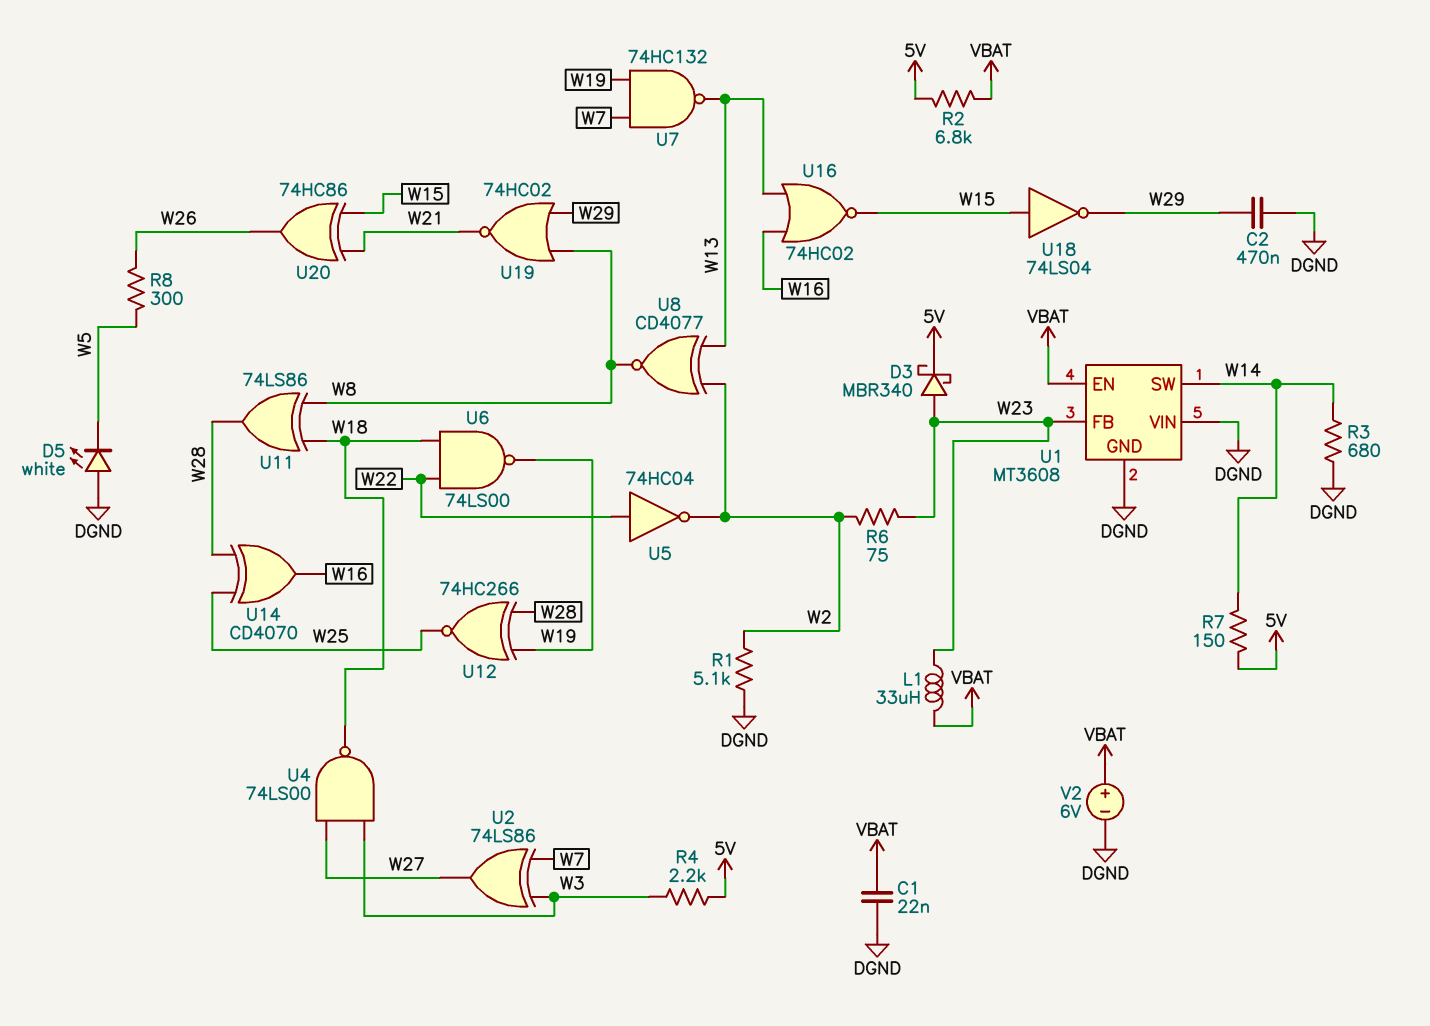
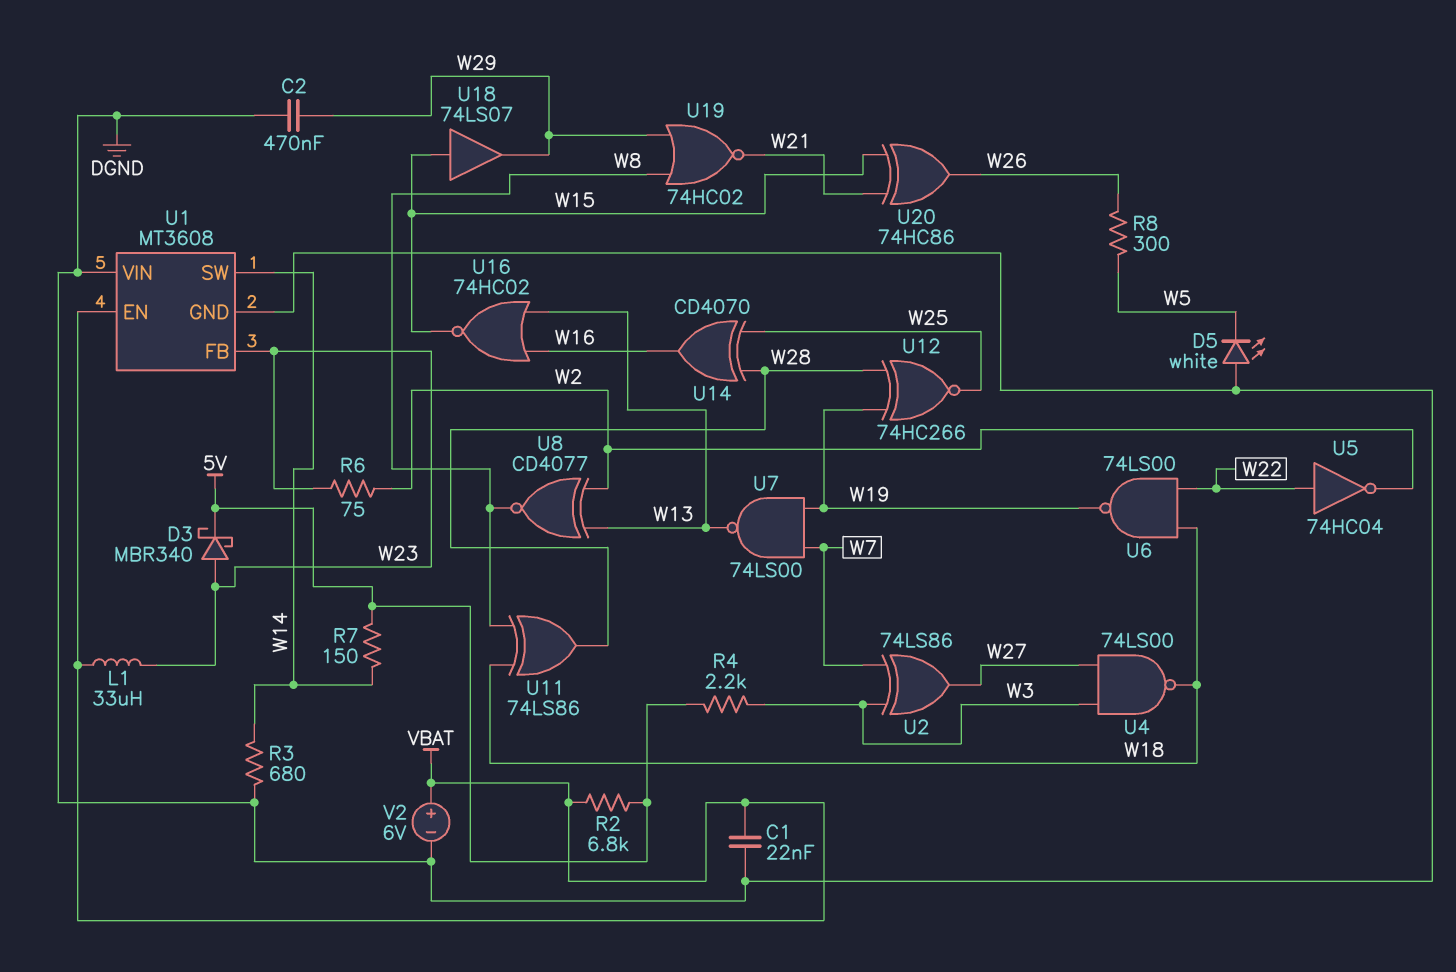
R1: 5.1k (DGND, W2) -> none
U7: NAND 74HC132 (in W7, in W19, out W13) -> NAND 74LS00 (in W7, in W19, out W13)
U18: NOT 74LS04 (in W15, out W29) -> buffer 74LS07 (in W15, out W29)

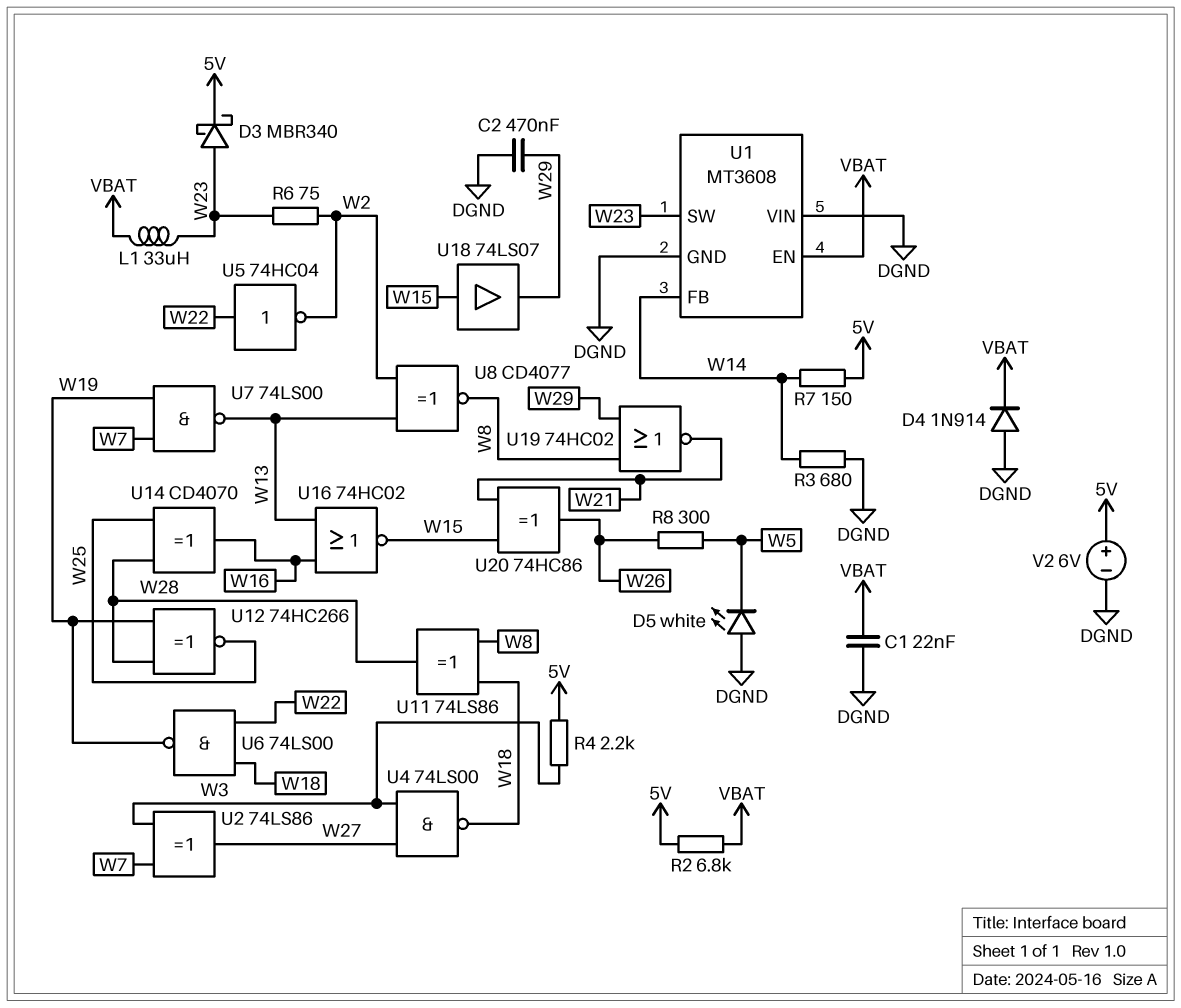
D4: none -> diode 1N914 (A DGND, K VBAT)
U1 pin FB: W23 -> W14
U1 pin SW: W14 -> W23
V2: 6V (plus VBAT, minus DGND) -> 6V (plus 5V, minus DGND)

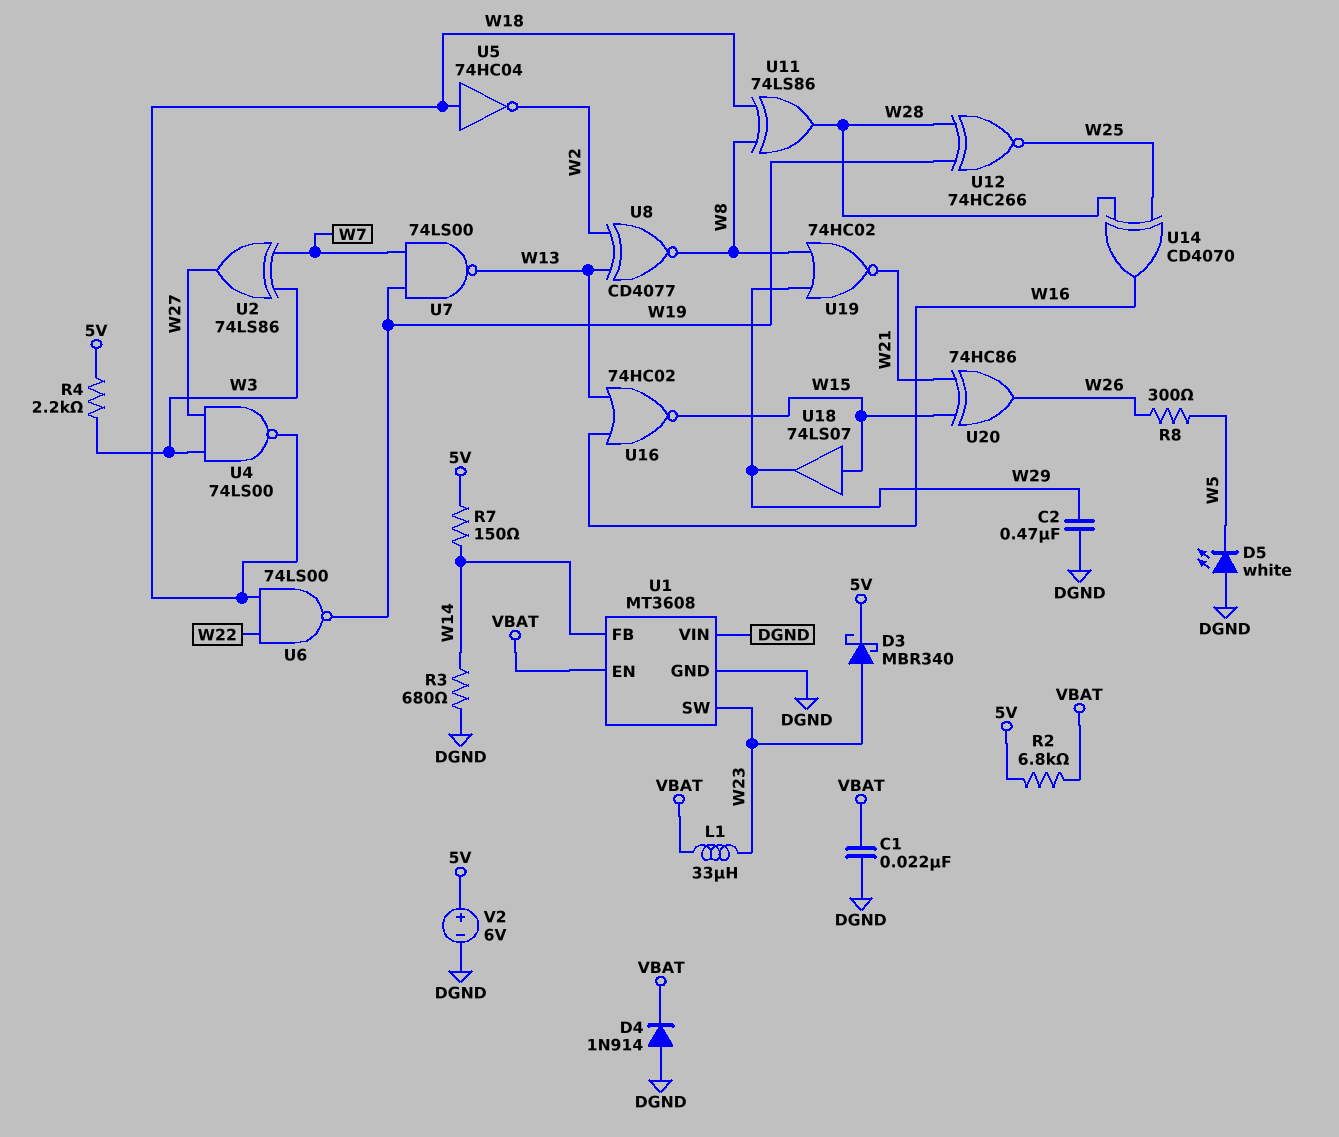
R6: 75 (W2, W23) -> none
U5: NOT 74HC04 (in W22, out W2) -> NOT 74HC04 (in W18, out W2)

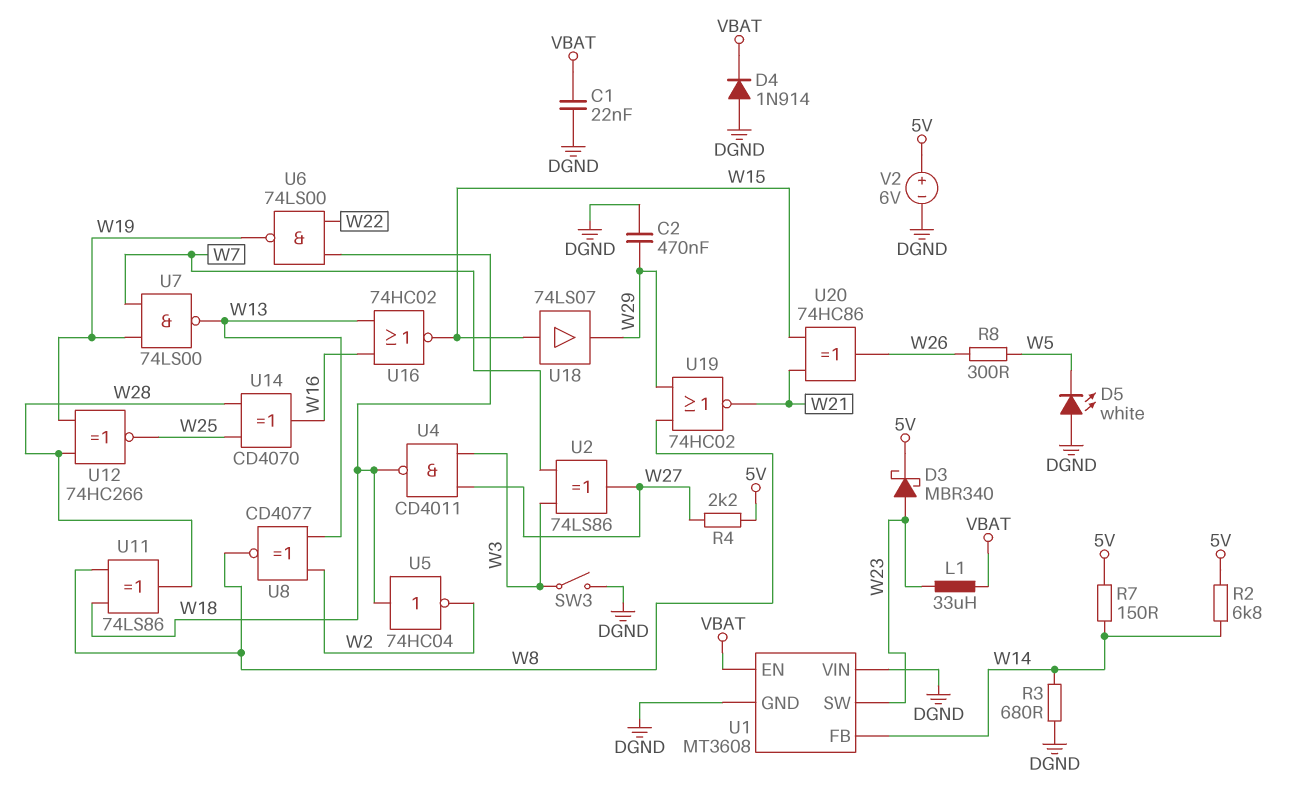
R2: 6.8k (5V, VBAT) -> 6.8k (5V, W14)
R4: 2.2k (5V, W3) -> 2.2k (5V, W27)
SW3: none -> switch (DGND, W3)
U4: NAND 74LS00 (in W3, in W27, out W18) -> NAND CD4011 (in W3, in W27, out W18)

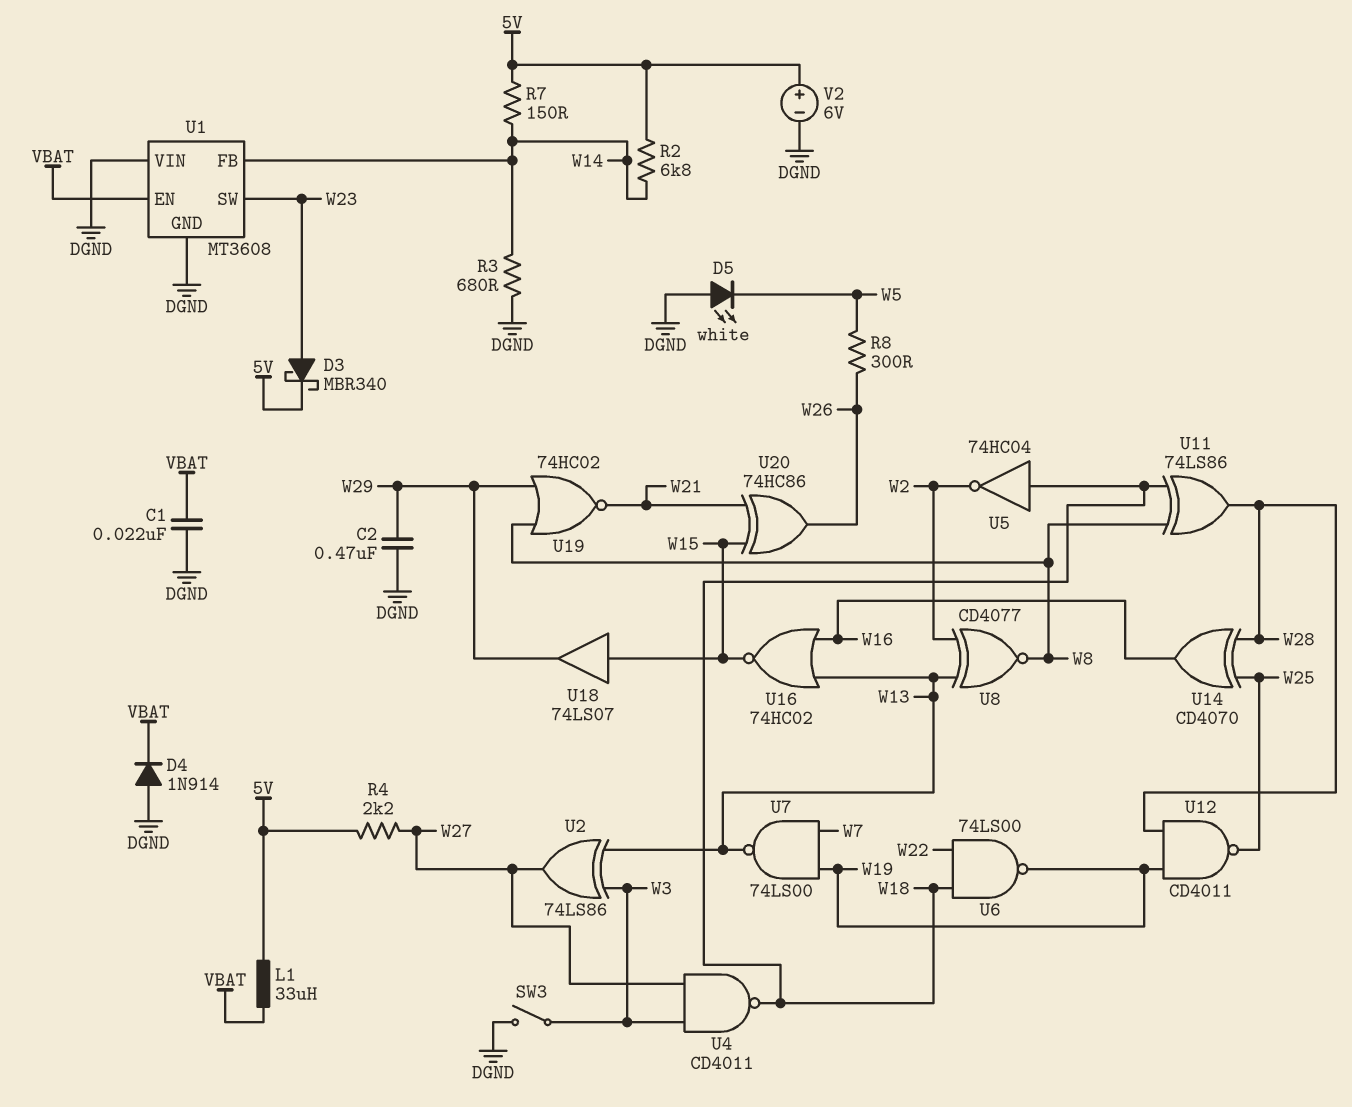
L1: 33uH (VBAT, W23) -> 33uH (5V, VBAT)
U2: XOR 74LS86 (in W3, in W7, out W27) -> XOR 74LS86 (in W3, in W13, out W27)
U12: XNOR 74HC266 (in W19, in W28, out W25) -> NAND CD4011 (in W19, in W28, out W25)

